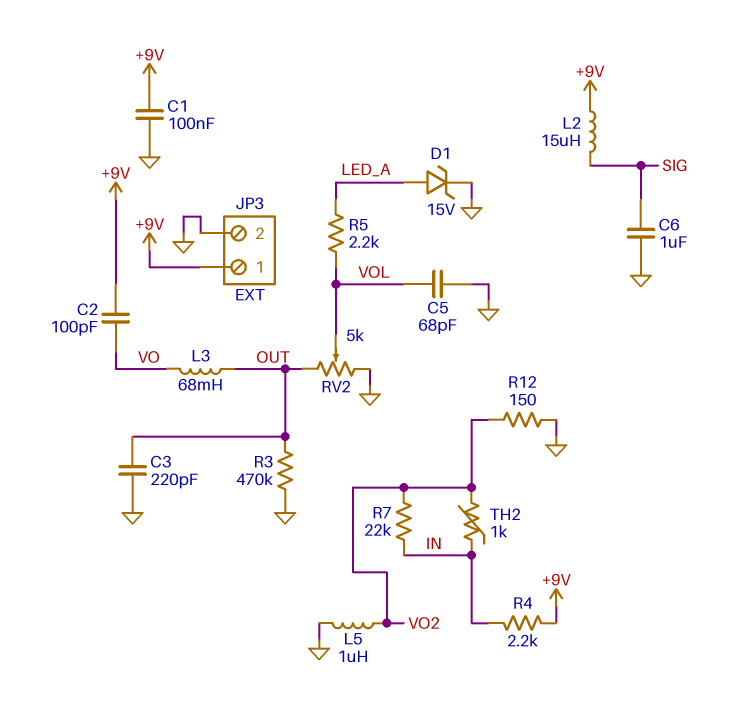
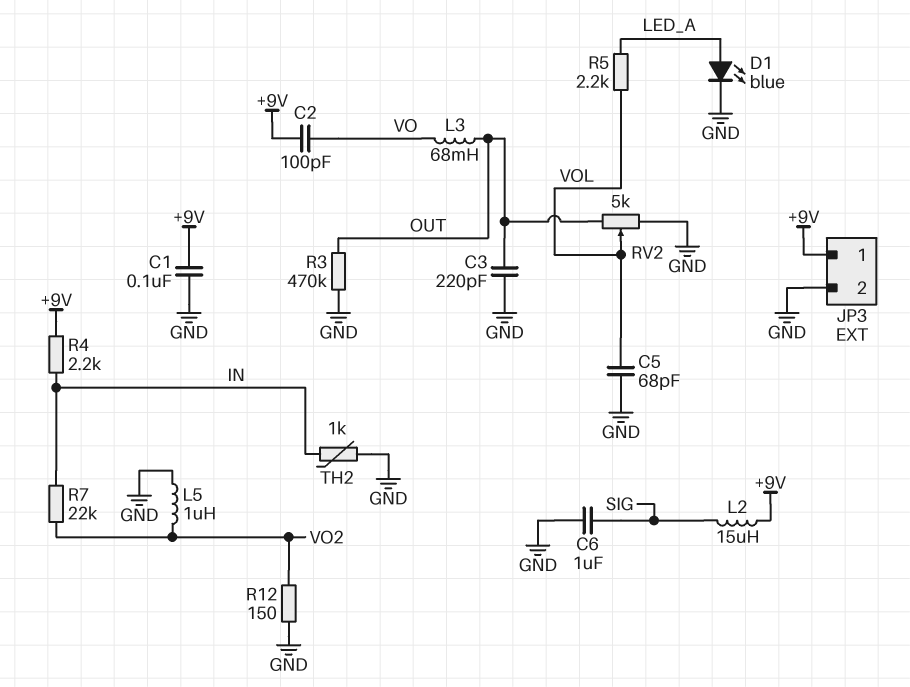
D1: zener 15V (A LED_A, K GND) -> LED blue (A LED_A, K GND)
TH2: 1k (IN, VO2) -> 1k (GND, IN)

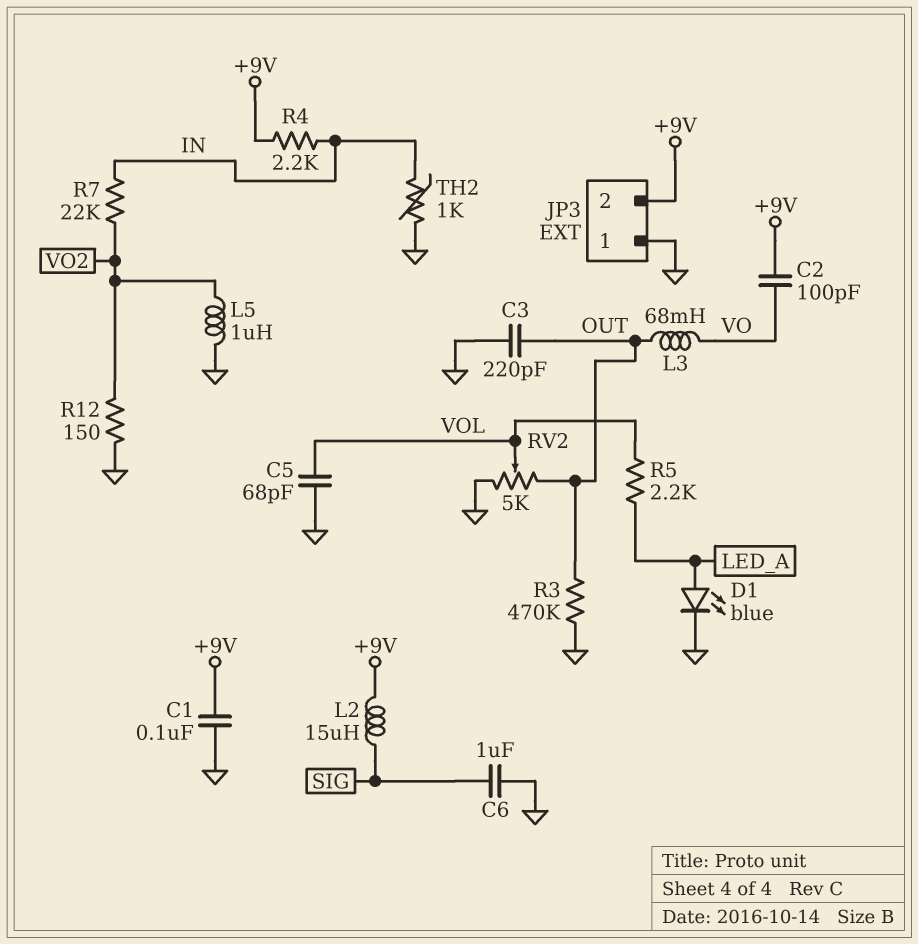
JP3 pin 1: +9V -> GND
JP3 pin 2: GND -> +9V

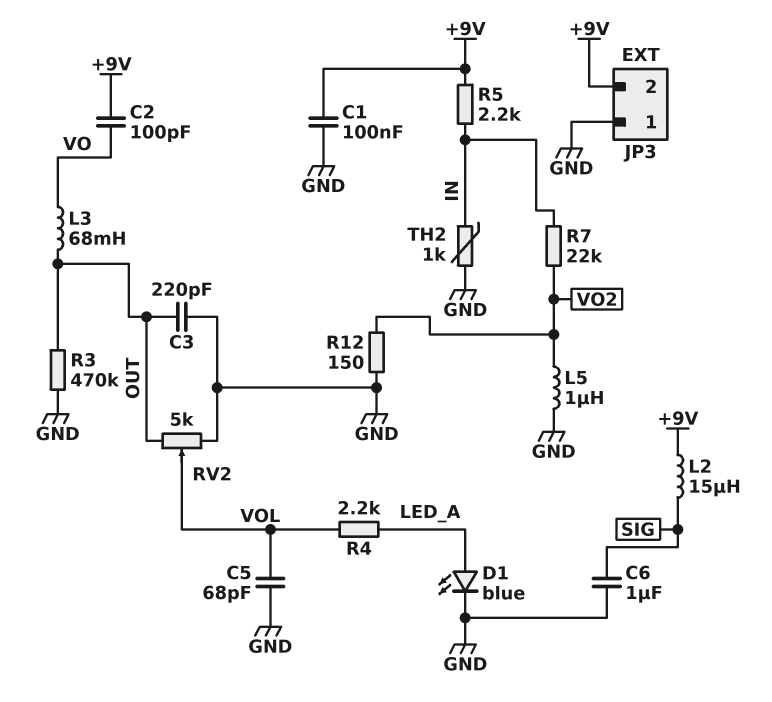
R4: 2.2k (+9V, IN) -> 2.2k (LED_A, VOL)
R5: 2.2k (LED_A, VOL) -> 2.2k (+9V, IN)

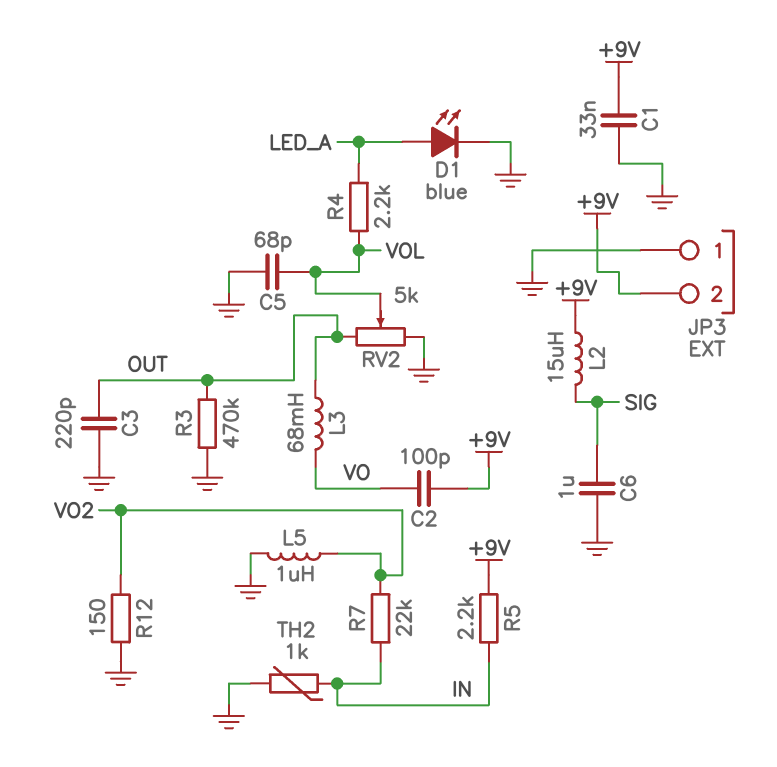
C1: 100nF (+9V, GND) -> 33nF (+9V, GND)

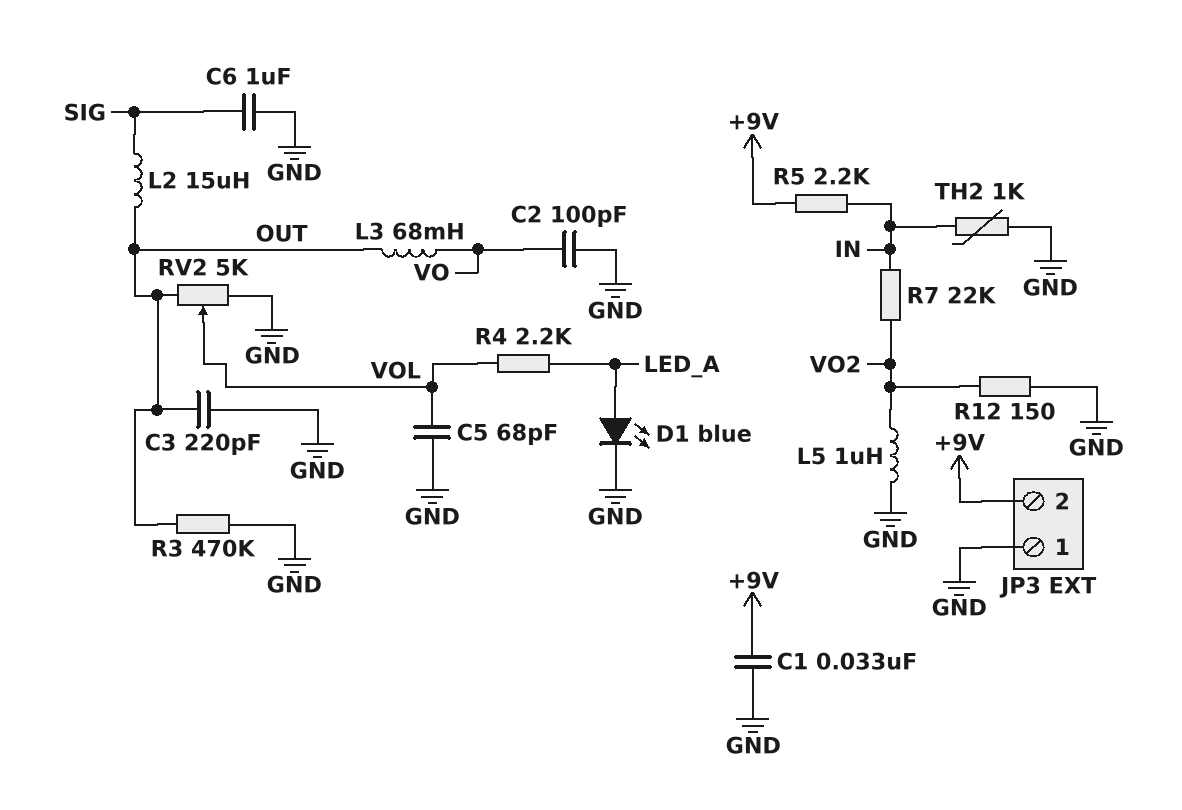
C2: 100pF (+9V, VO) -> 100pF (GND, VO)
L2: 15uH (+9V, SIG) -> 15uH (OUT, SIG)

